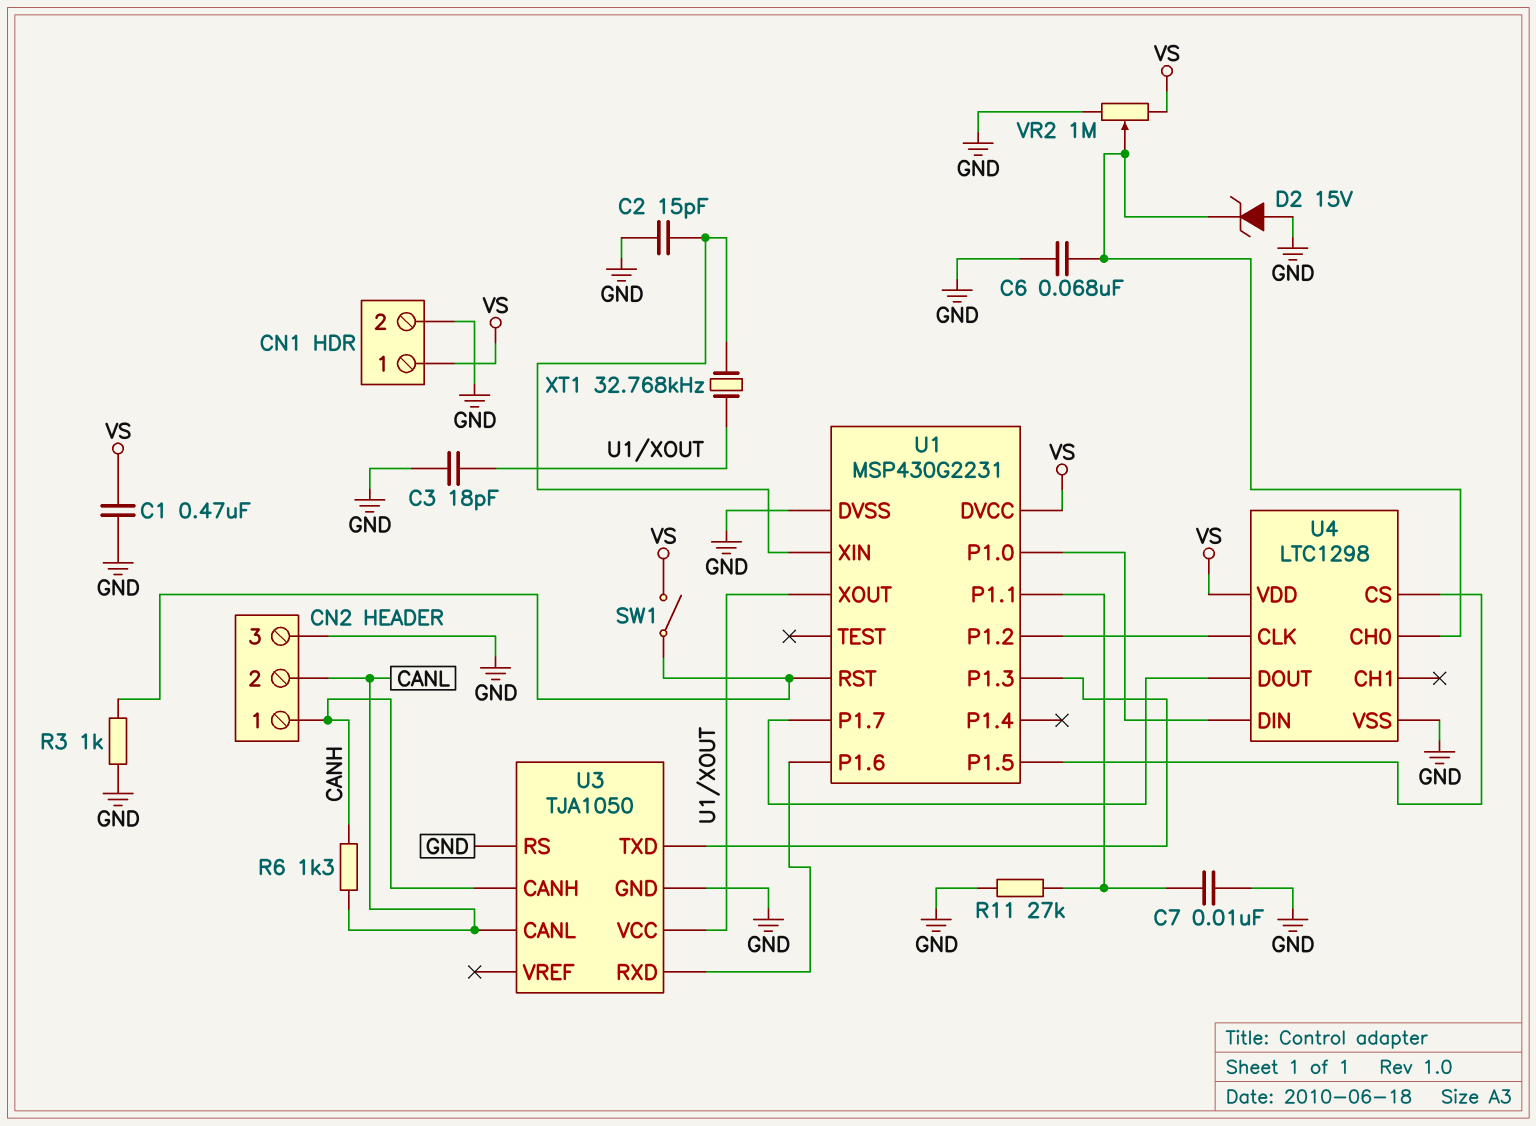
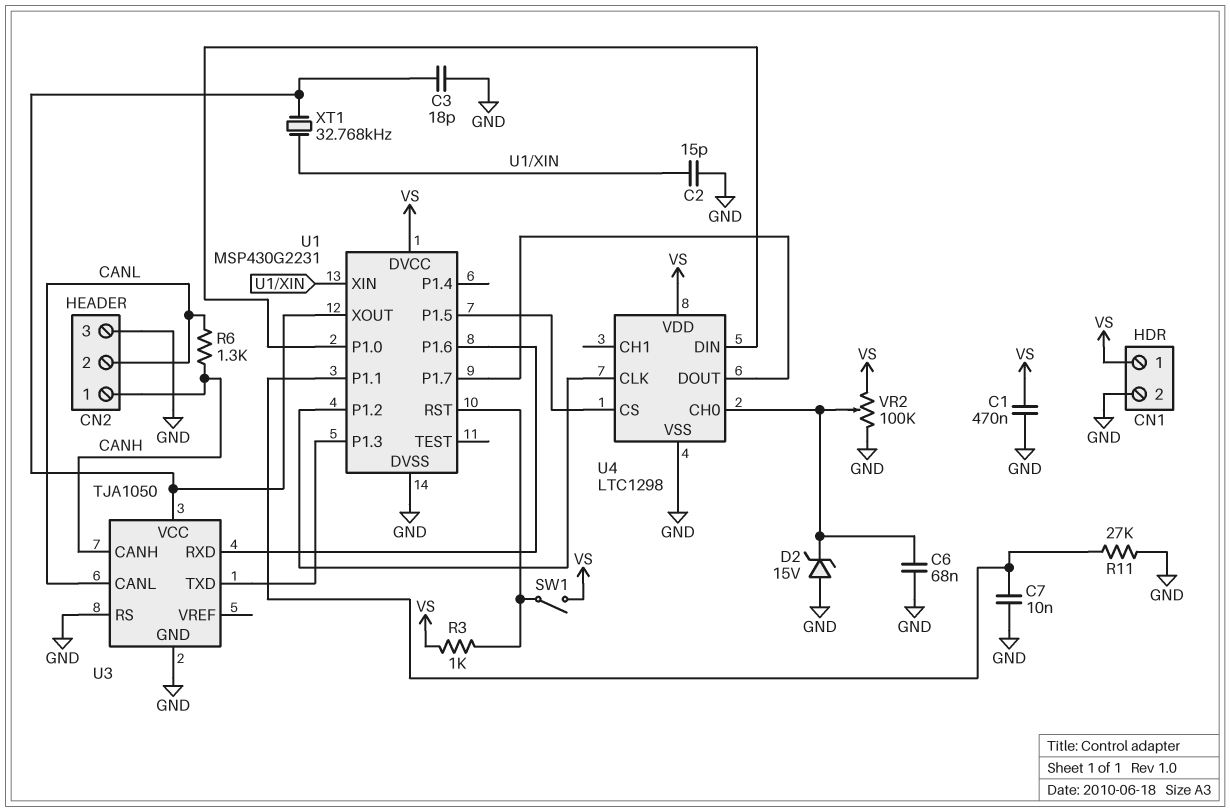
R3: 1k (GND, U1/RST) -> 1k (U1/RST, VS)
VR2: 1M (GND, VS, wiper U4/CH0) -> 100k (GND, VS, wiper U4/CH0)

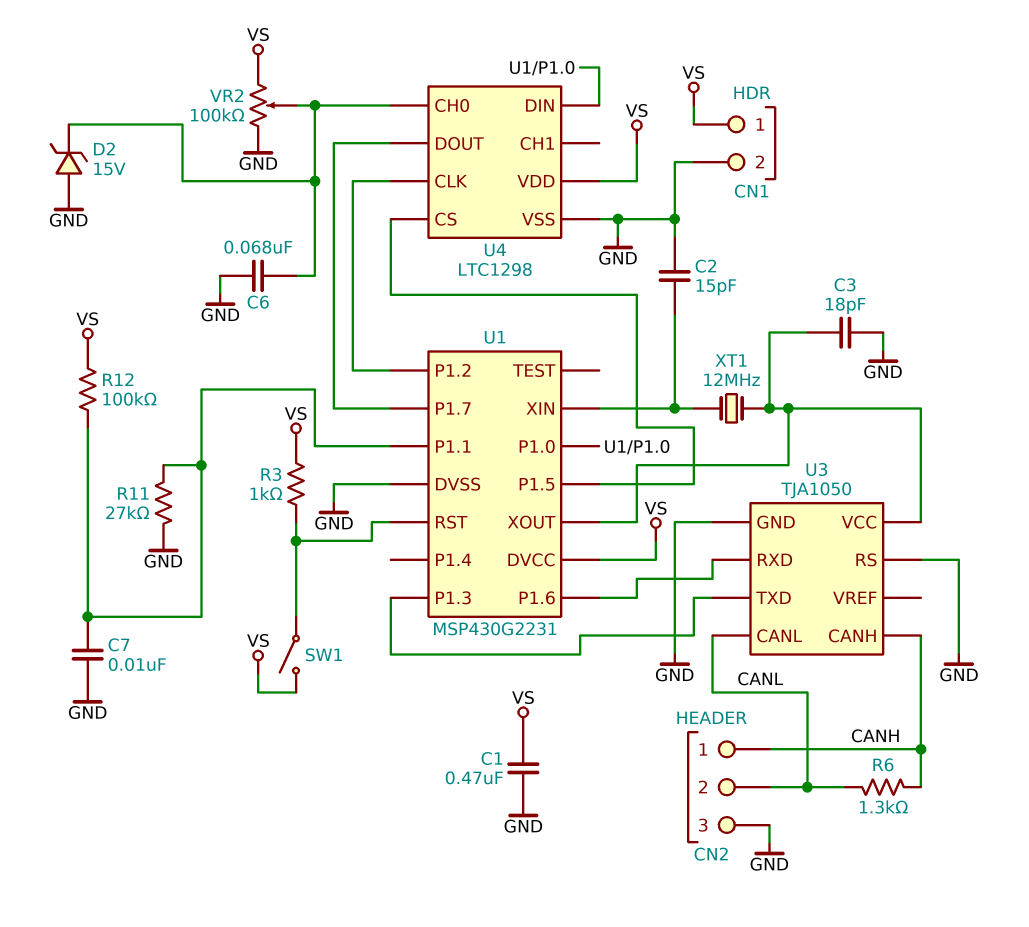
R12: none -> 100k (U1/P1.1, VS)
XT1: 32.768kHz (U1/XIN, U1/XOUT) -> 12MHz (U1/XIN, U1/XOUT)

